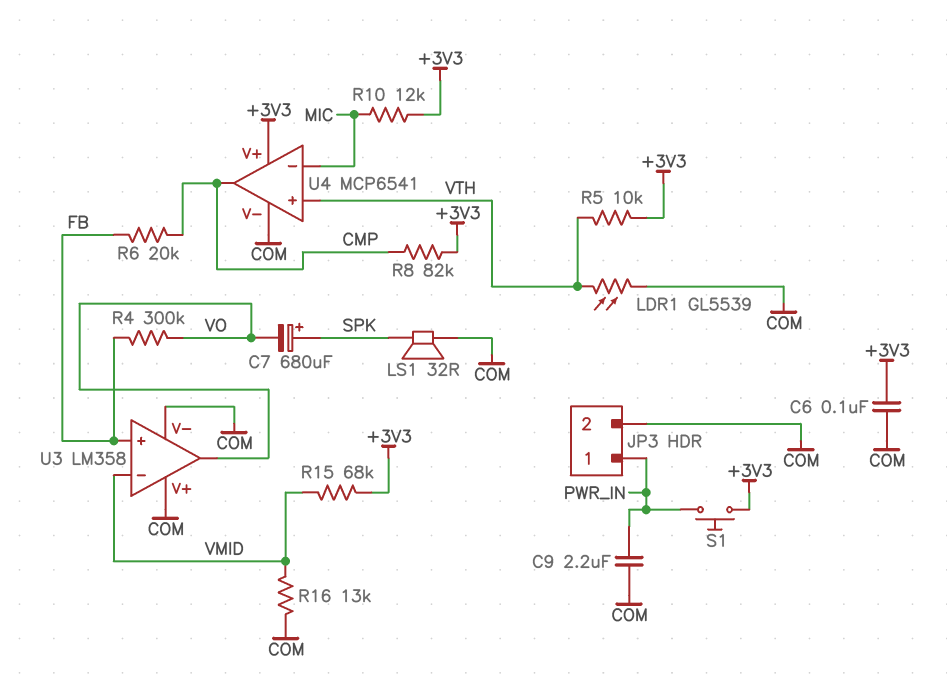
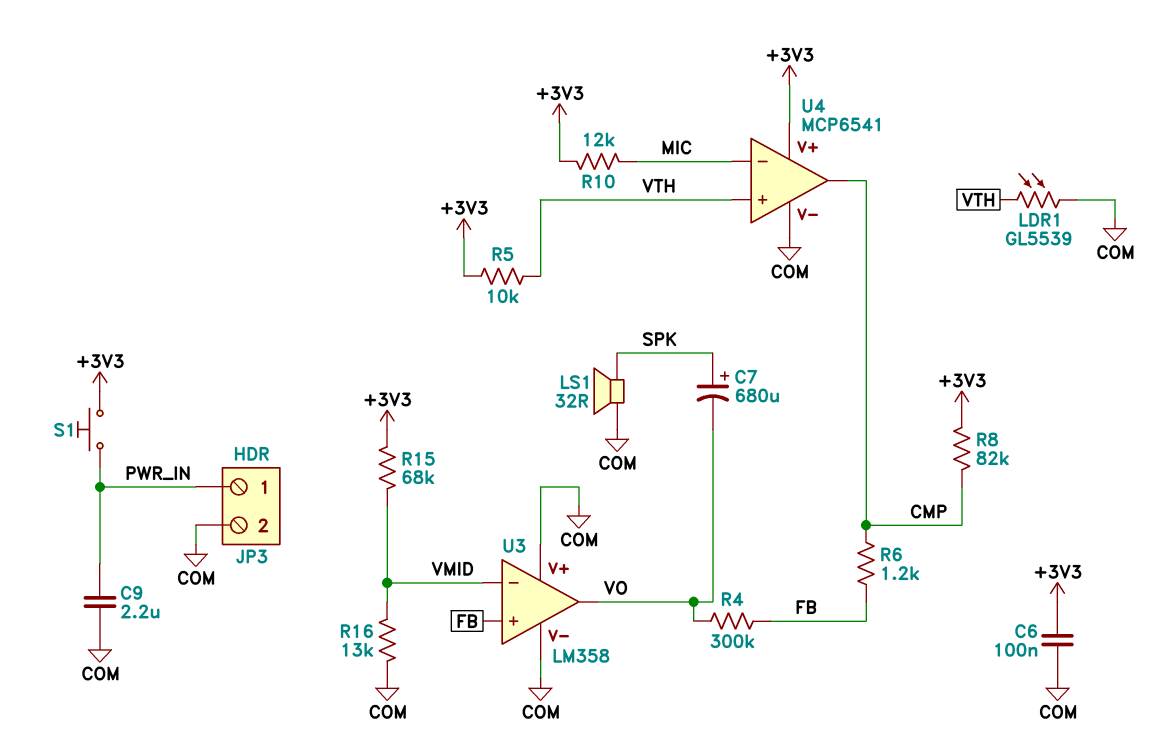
R6: 20k (CMP, FB) -> 1.2k (CMP, FB)

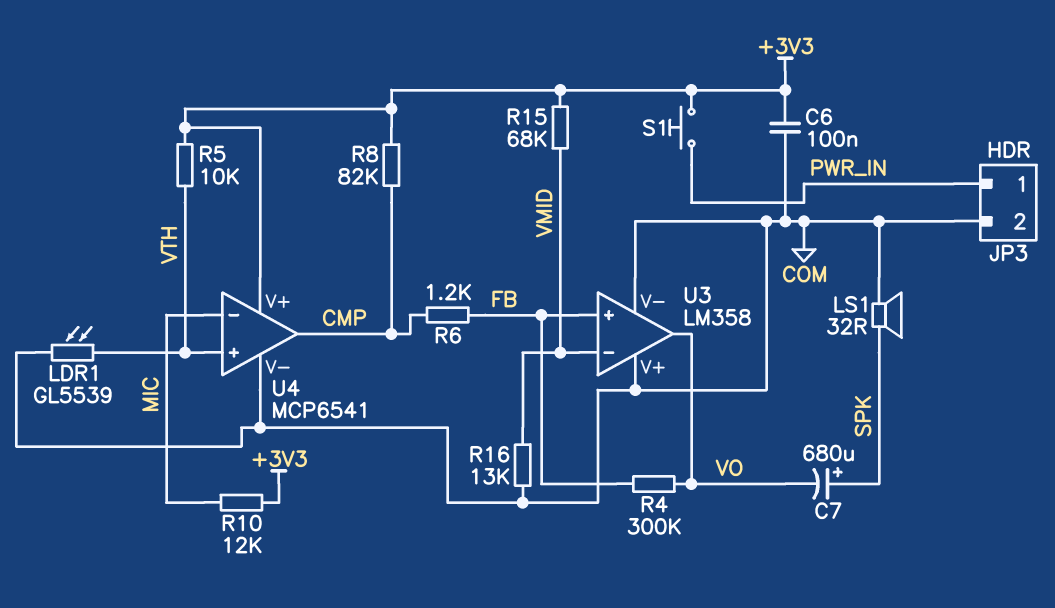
C9: 2.2uF (COM, PWR_IN) -> none

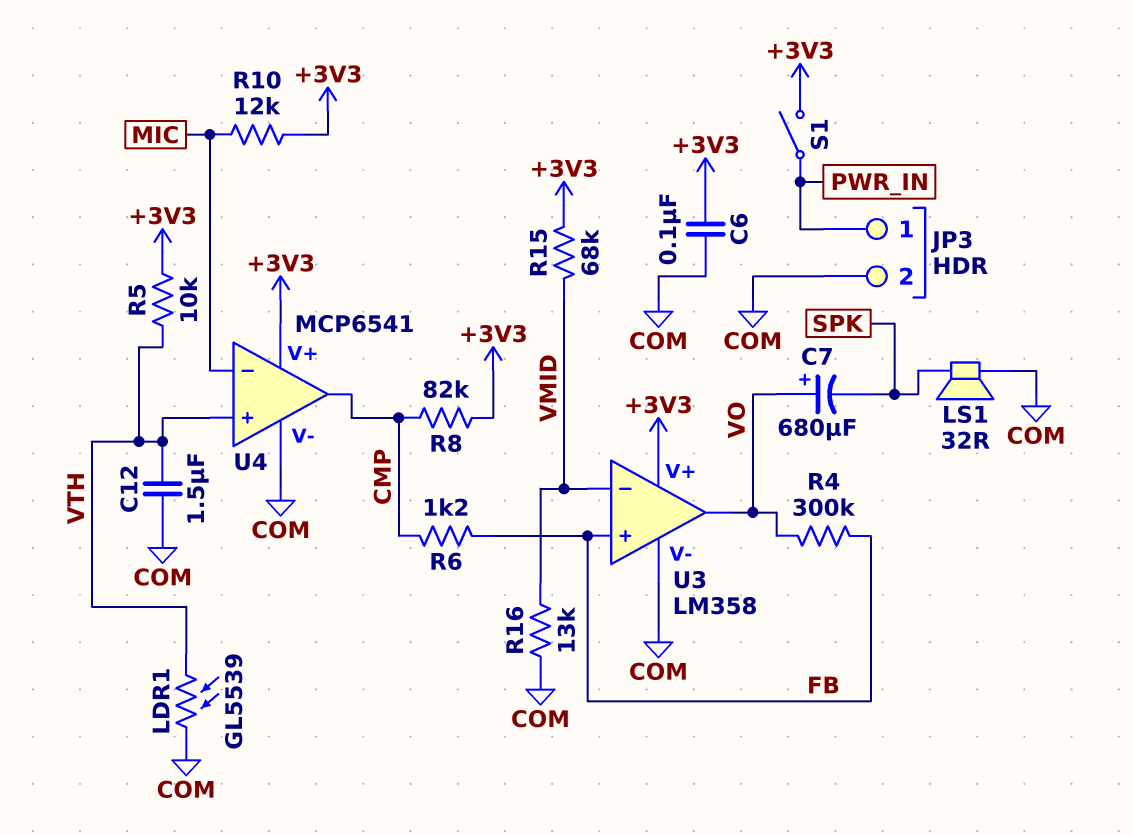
C7: 680uF (plus SPK, minus VO) -> 680uF (plus VO, minus SPK)
C12: none -> 1.5uF (COM, VTH)
S1: button (+3V3, PWR_IN) -> switch (+3V3, PWR_IN)
U3 pin V+: COM -> +3V3

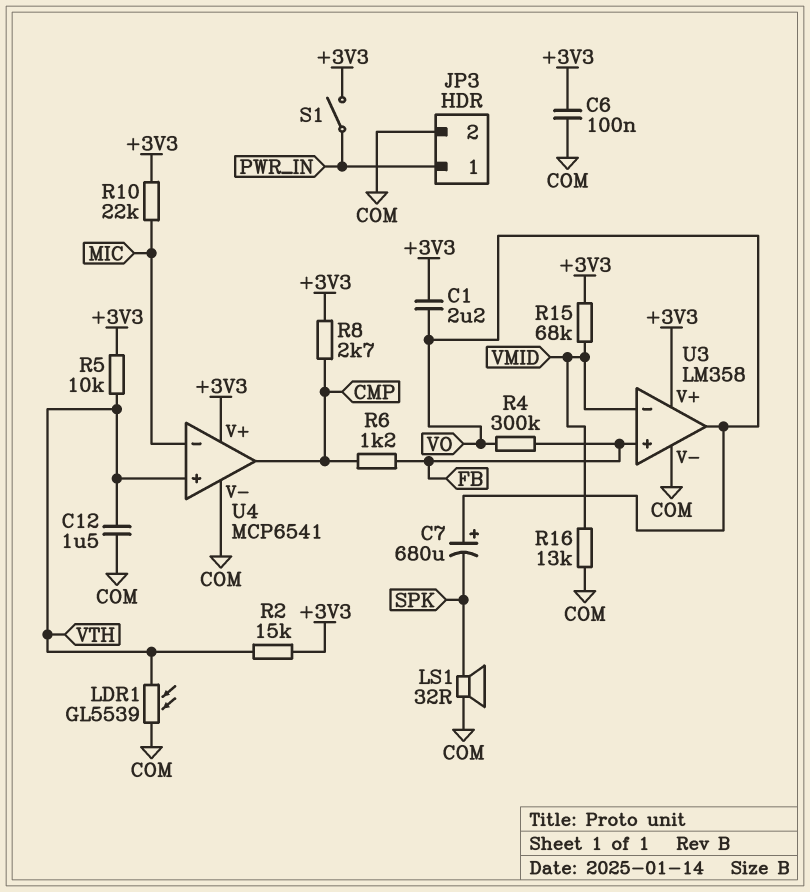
C1: none -> 2.2uF (+3V3, VO)
R2: none -> 15k (+3V3, VTH)
R8: 82k (+3V3, CMP) -> 2.7k (+3V3, CMP)
R10: 12k (+3V3, MIC) -> 22k (+3V3, MIC)

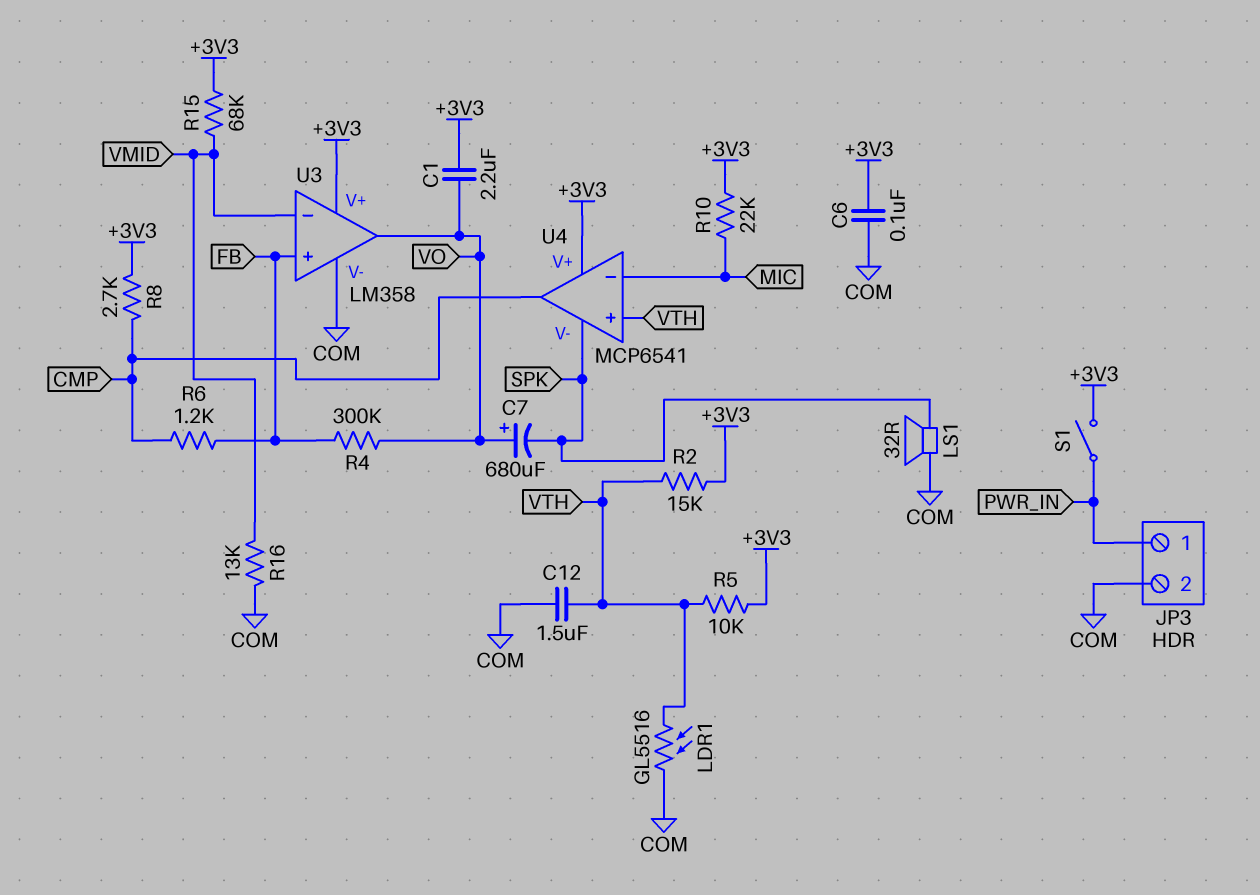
LDR1: GL5539 (COM, VTH) -> GL5516 (COM, VTH)
U4 pin V-: COM -> SPK

